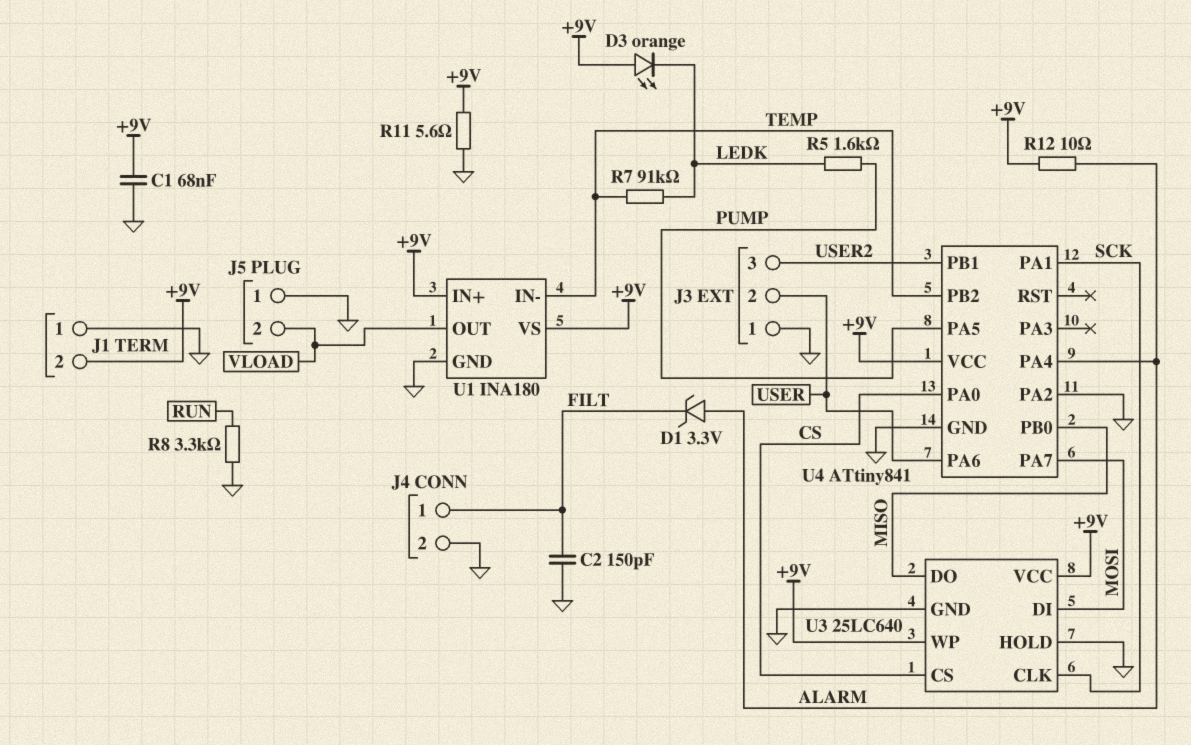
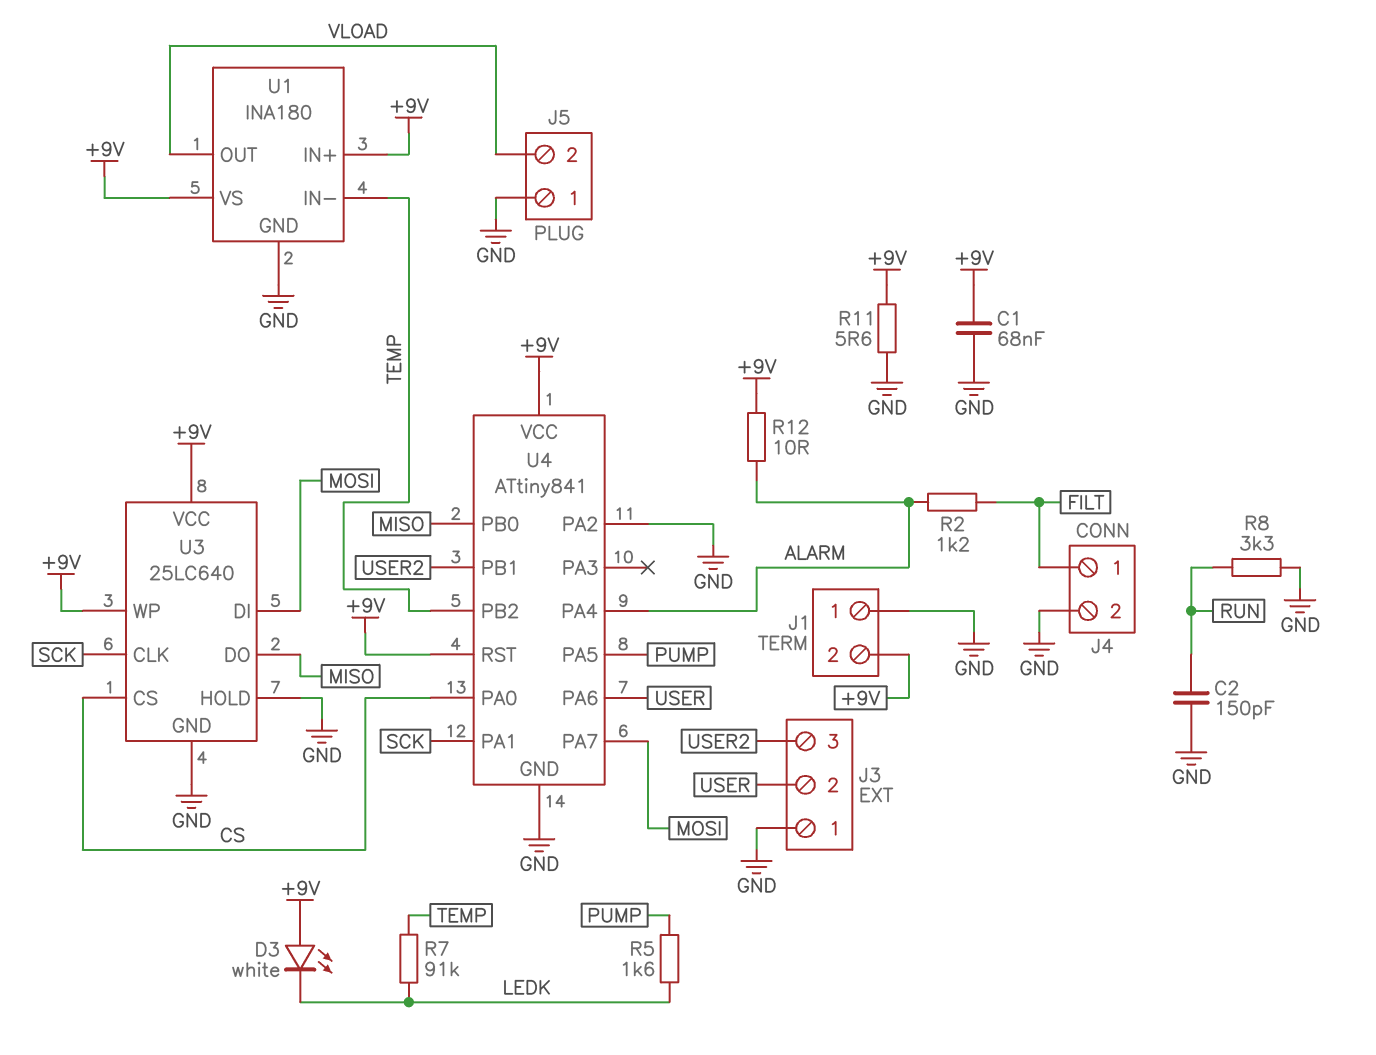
C2: 150pF (FILT, GND) -> 150pF (GND, RUN)
D1: zener 3.3V (A ALARM, K FILT) -> none
D3: LED orange (A +9V, K LEDK) -> LED white (A +9V, K LEDK)
R2: none -> 1.2k (ALARM, FILT)
U4 pin RST: none -> +9V

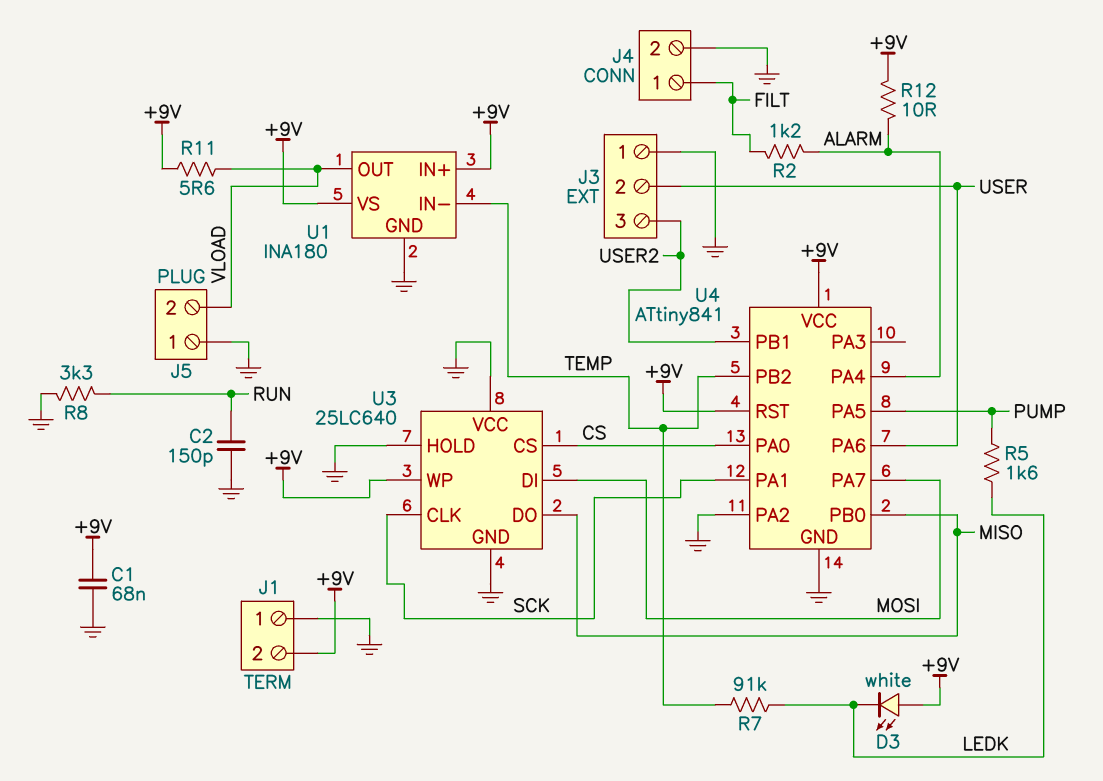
R11: 5.6 (+9V, GND) -> 5.6 (+9V, VLOAD)
U3 pin VCC: +9V -> GND

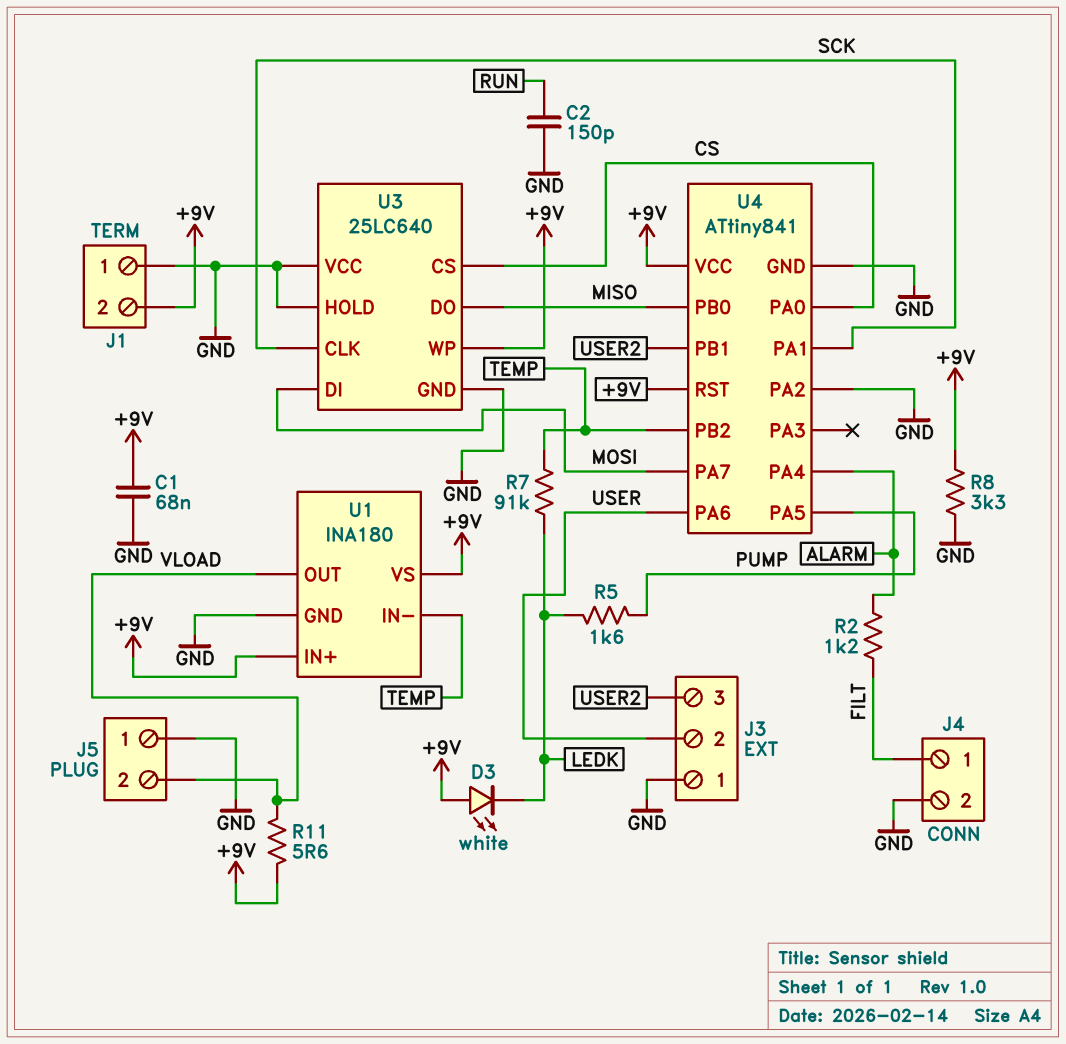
R8: 3.3k (GND, RUN) -> 3.3k (+9V, GND)
R12: 10 (+9V, ALARM) -> none

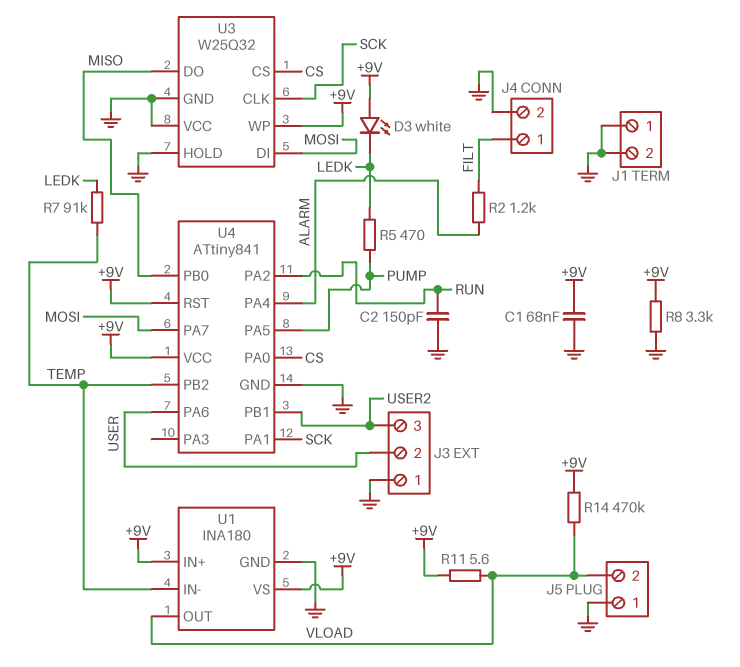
J1 pin 2: +9V -> GND
R5: 1.6k (LEDK, PUMP) -> 470 (LEDK, PUMP)
R14: none -> 470k (+9V, VLOAD)
U3: 25LC640 -> W25Q32
U4 pin PA2: GND -> RUN

